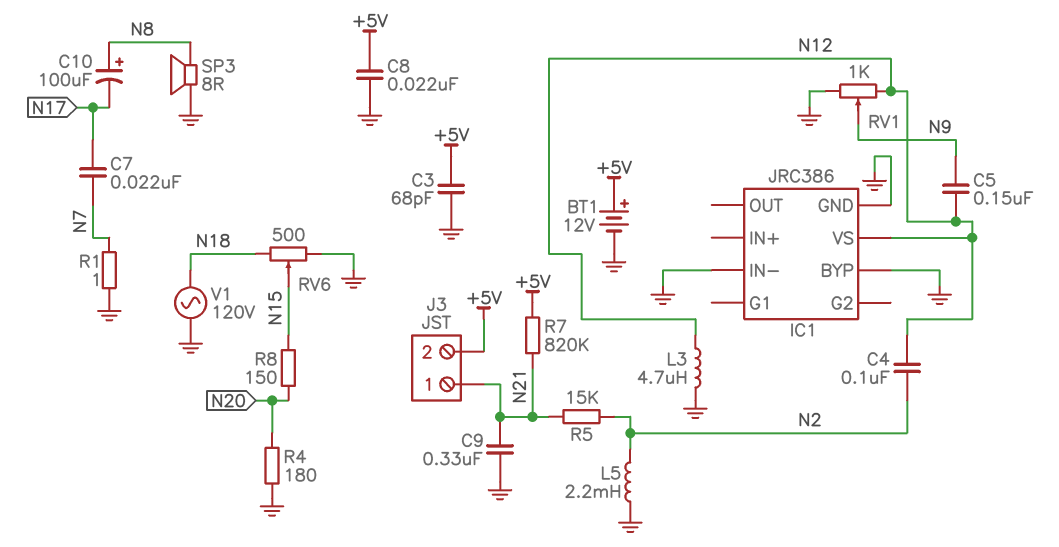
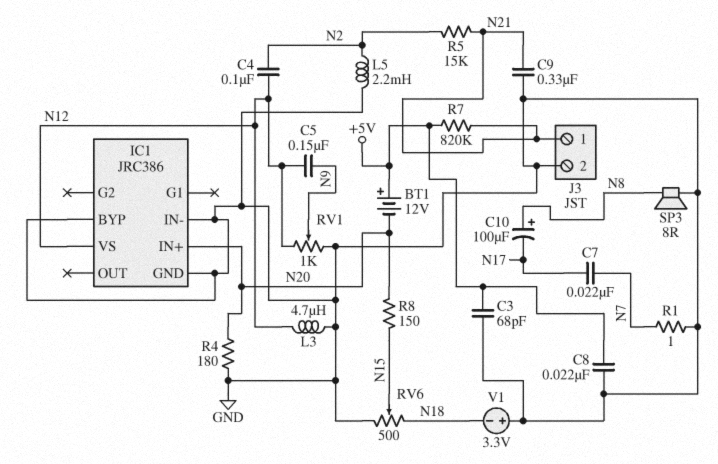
BT1: 12V (plus +5V, minus GND) -> 12V (plus +5V, minus N20)
IC1 pin IN+: none -> N20
J3 pin 2: +5V -> GND
V1: AC 120V (GND, N18) -> 3.3V (plus GND, minus N18)

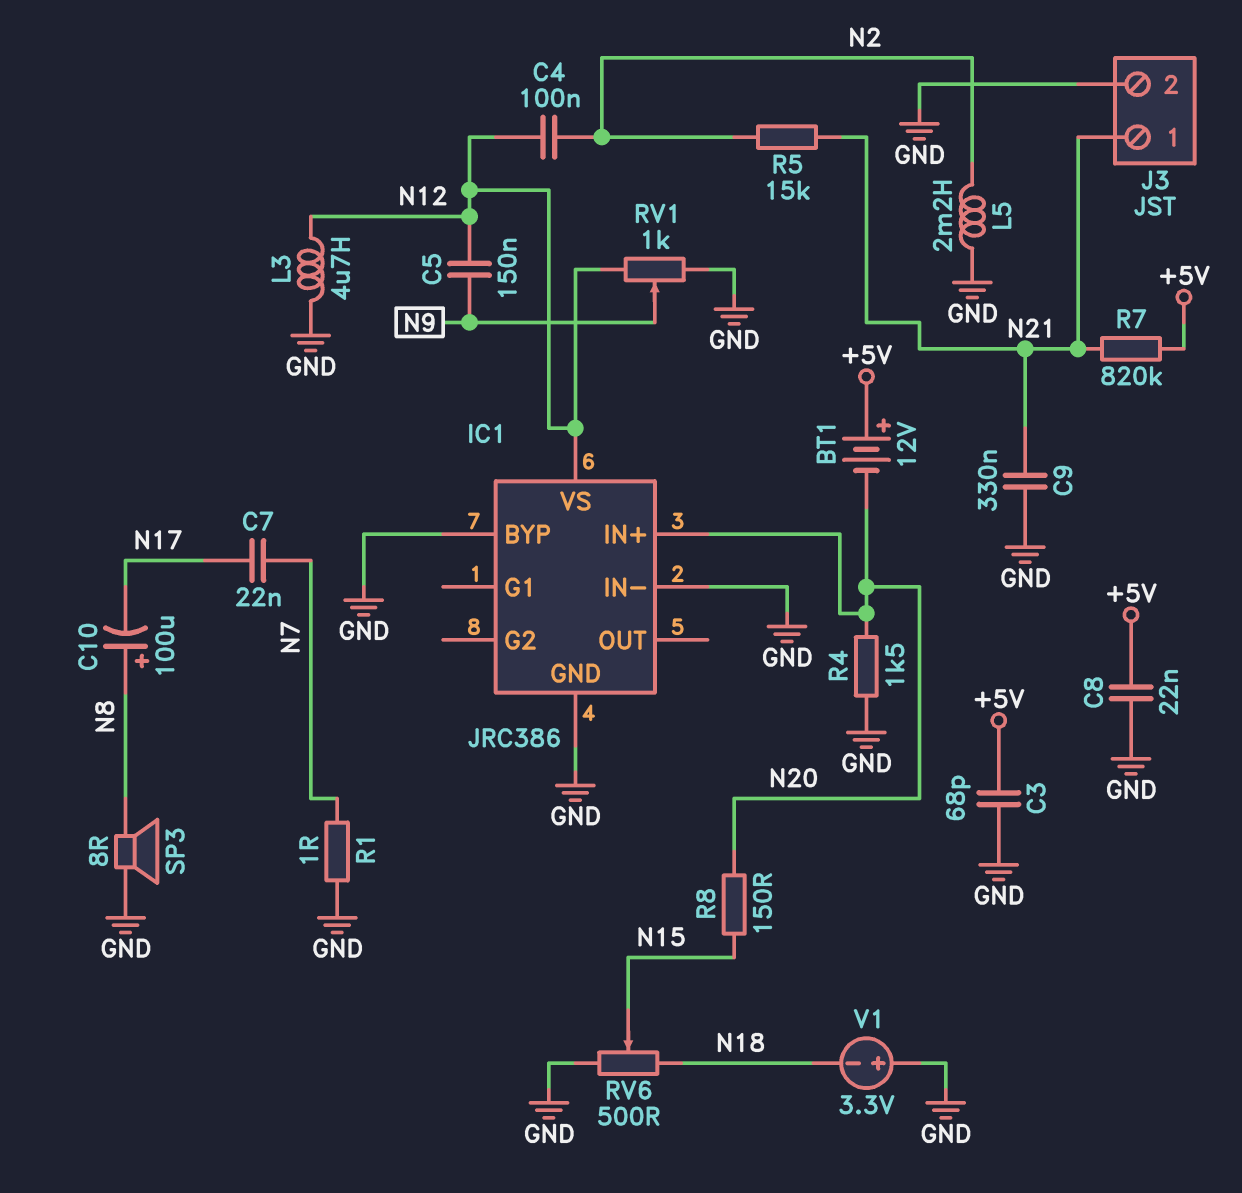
R4: 180 (GND, N20) -> 1.5k (GND, N20)

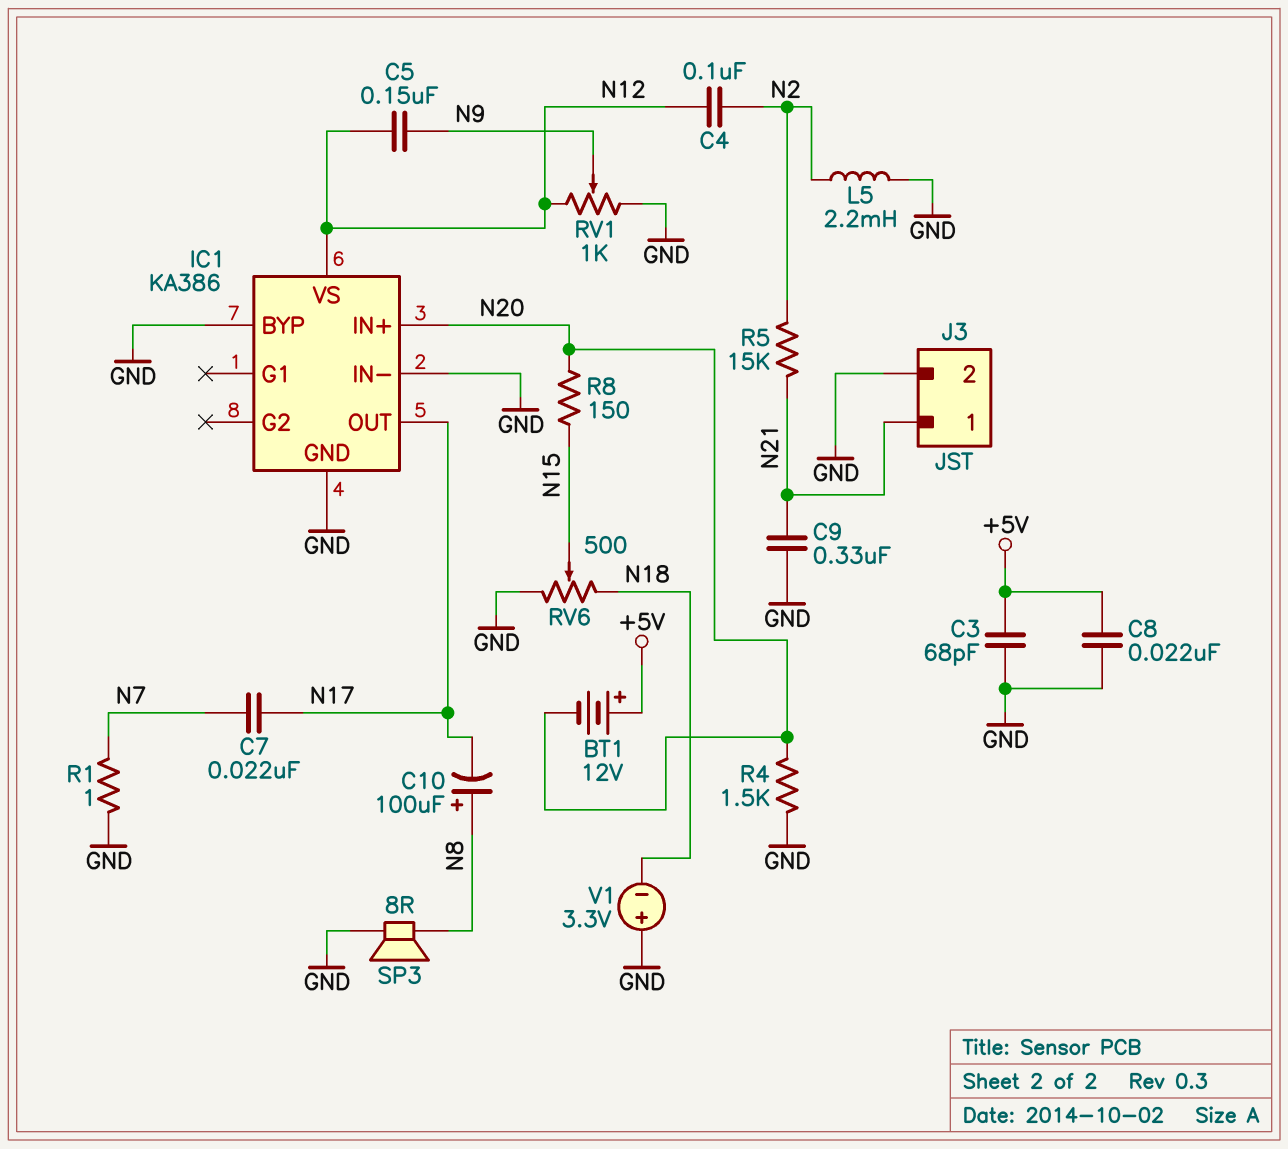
IC1: JRC386 -> KA386
IC1 pin OUT: none -> N17
L3: 4.7uH (GND, N12) -> none
R7: 820k (+5V, N21) -> none

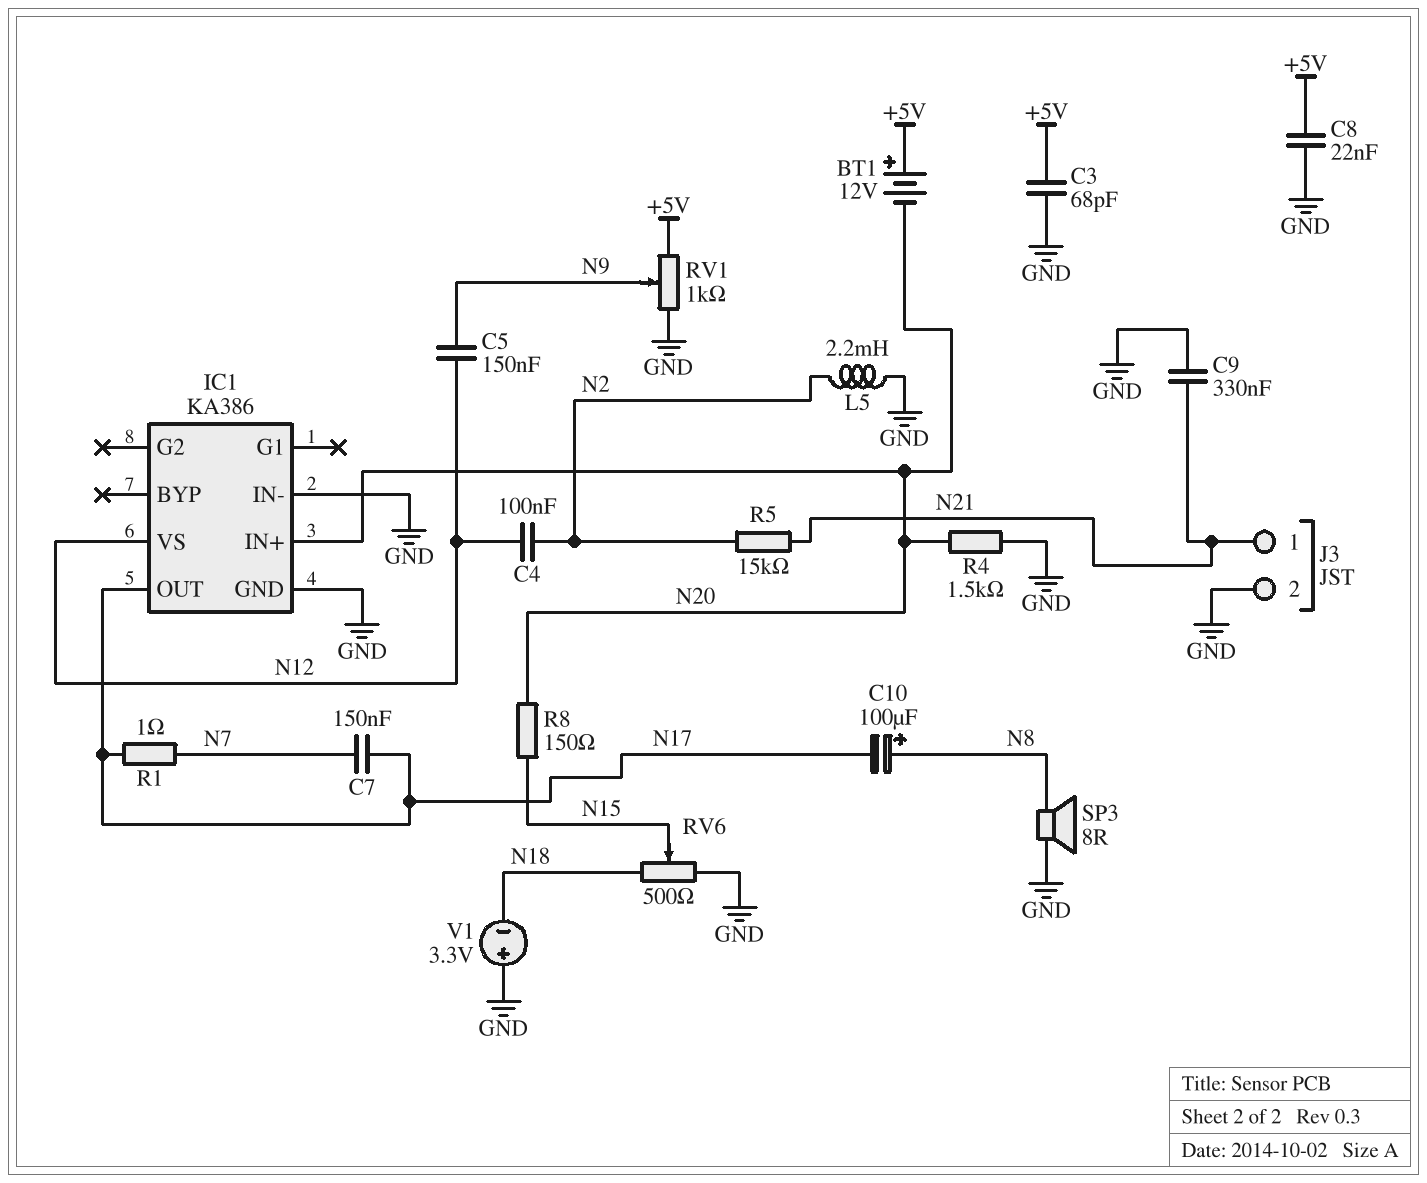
C7: 22nF (N7, N17) -> 150nF (N7, N17)
IC1 pin BYP: GND -> none
R1: 1 (GND, N7) -> 1 (N7, N17)
RV1: 1k (GND, N12, wiper N9) -> 1k (+5V, GND, wiper N9)

